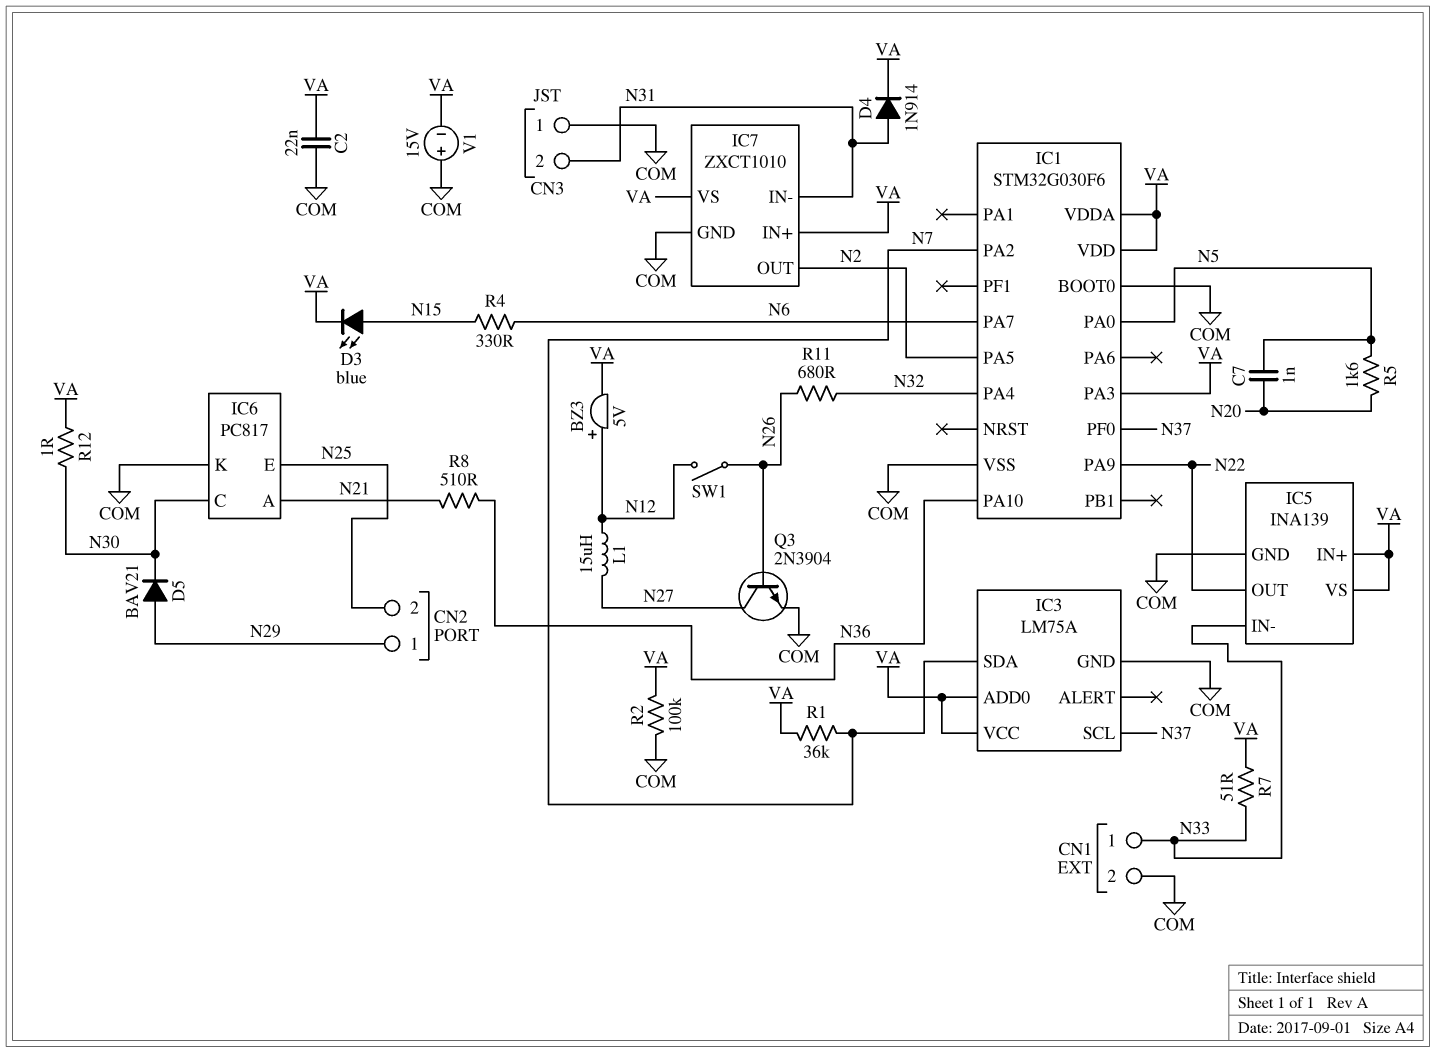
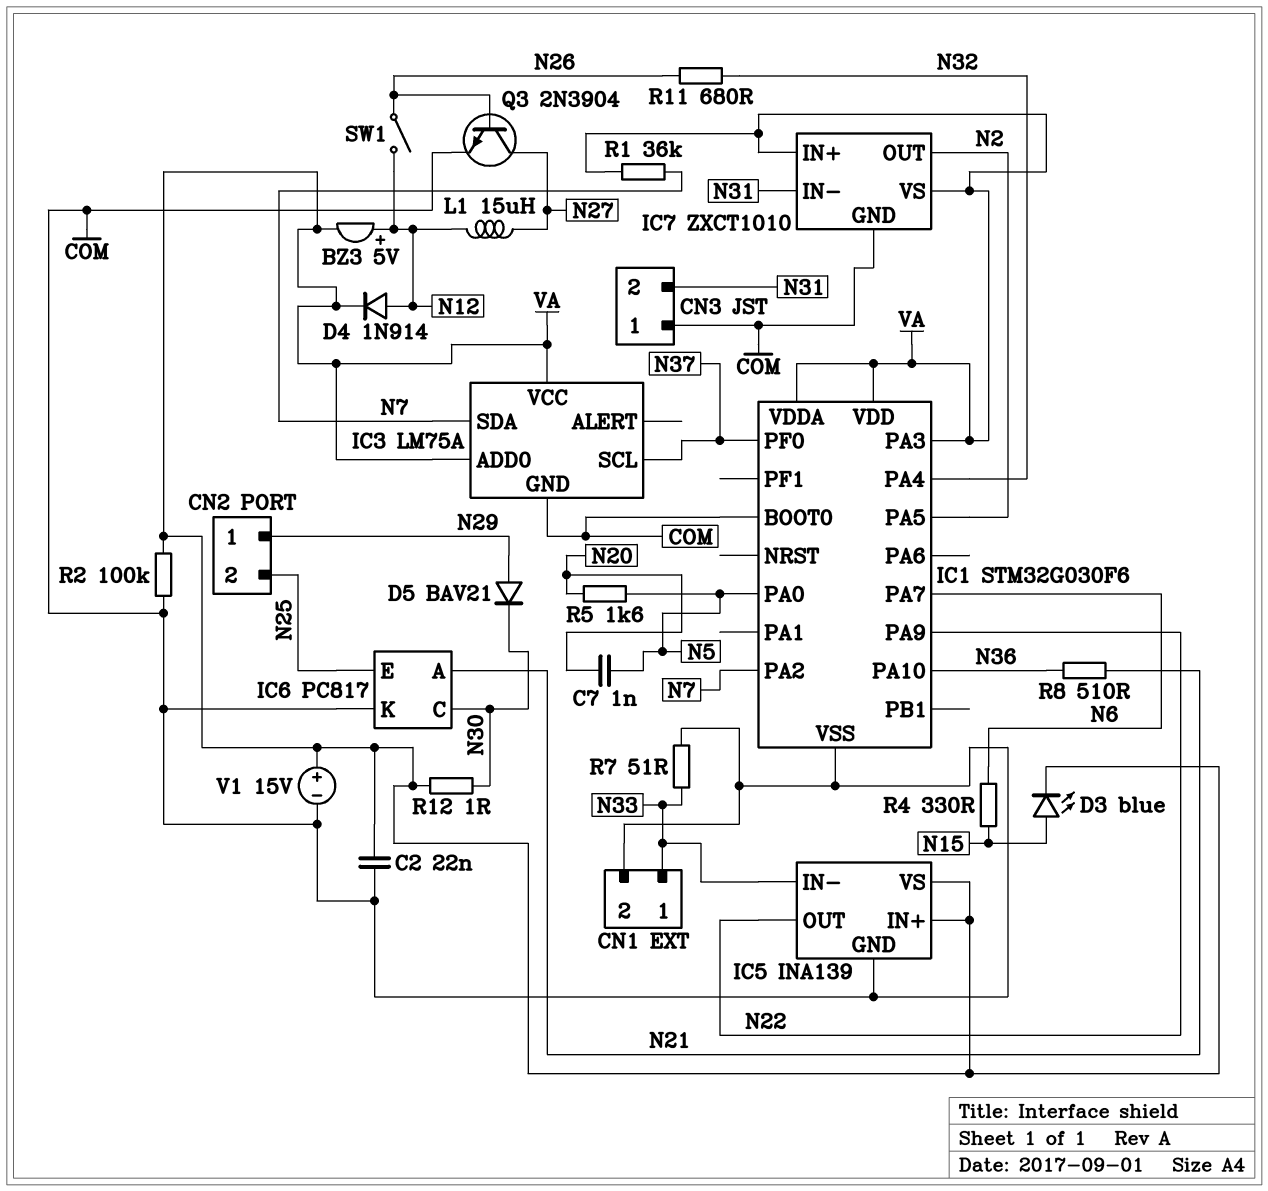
D4: diode 1N914 (A N31, K VA) -> diode 1N914 (A N12, K VA)
R7: 51 (N33, VA) -> 51 (COM, N33)
V1: 15V (plus COM, minus VA) -> 15V (plus VA, minus COM)

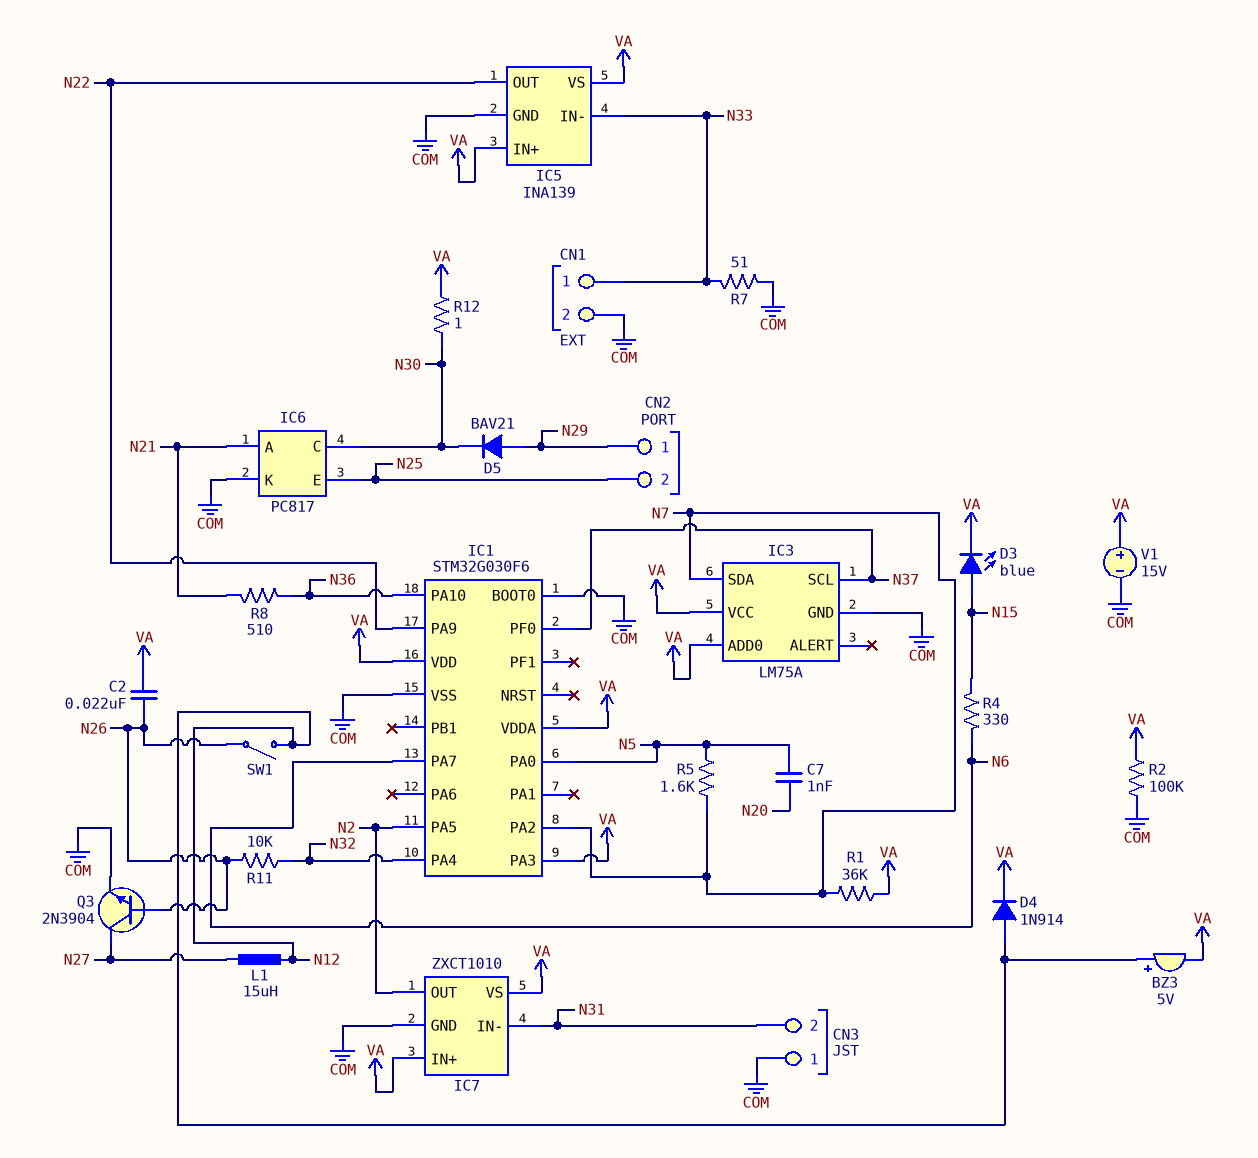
C2: 22nF (COM, VA) -> 22nF (N26, VA)
R5: 1.6k (N5, N20) -> 1.6k (N5, N7)
R11: 680 (N26, N32) -> 10k (N26, N32)

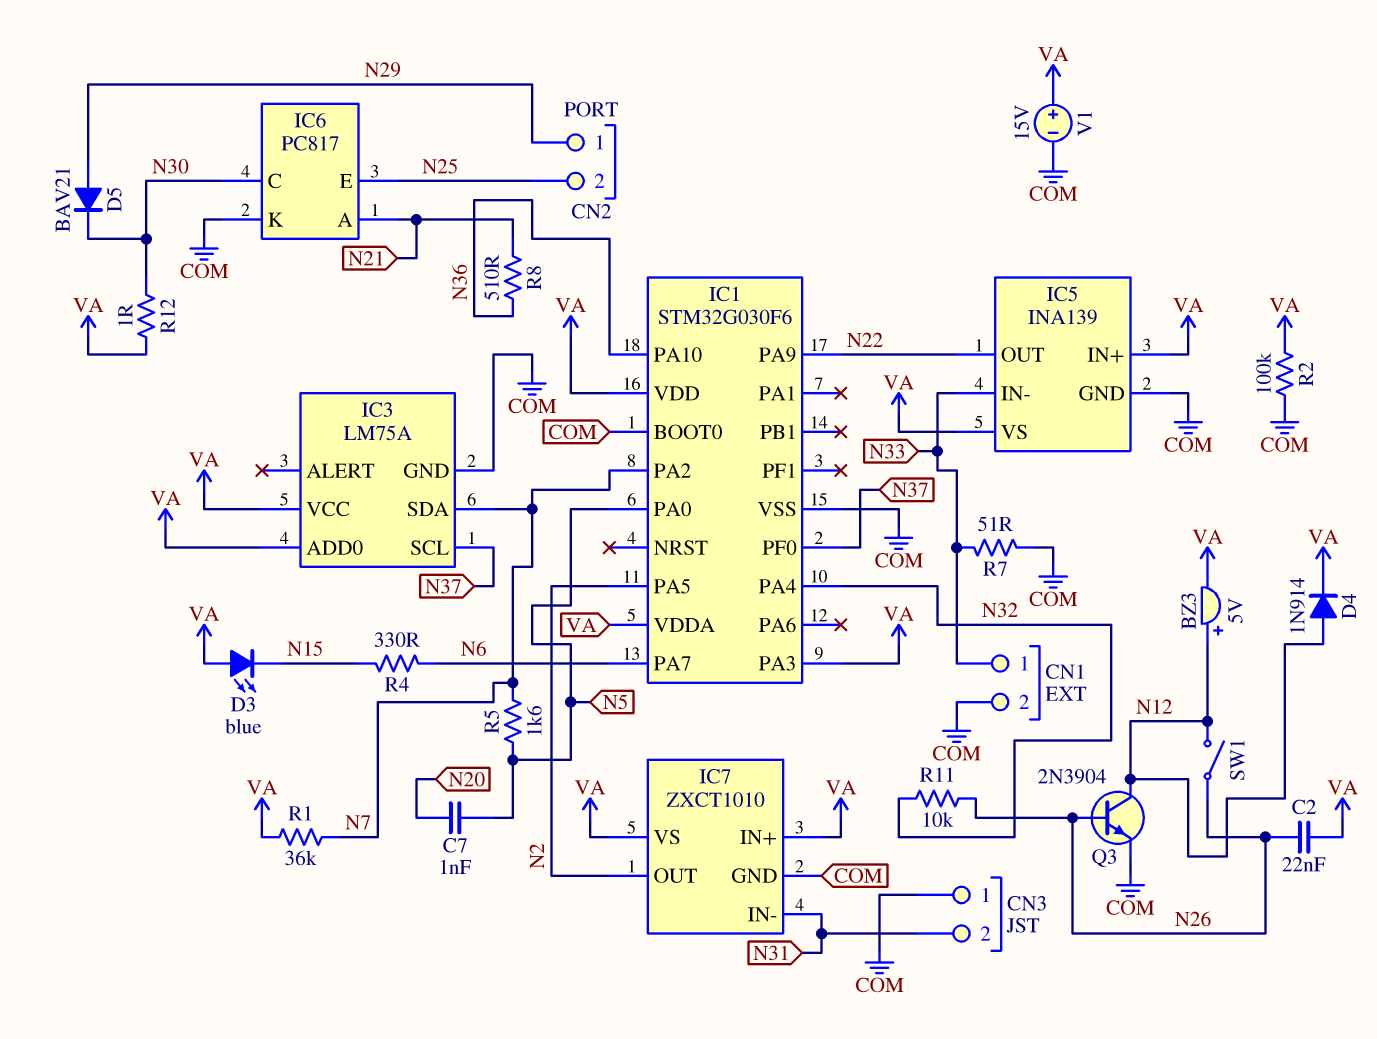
D3: LED blue (A N15, K VA) -> LED blue (A VA, K N15)
L1: 15uH (N12, N27) -> none
Q3: NPN 2N3904 (B N26, C N27, E COM) -> NPN 2N3904 (B N26, C N12, E COM)

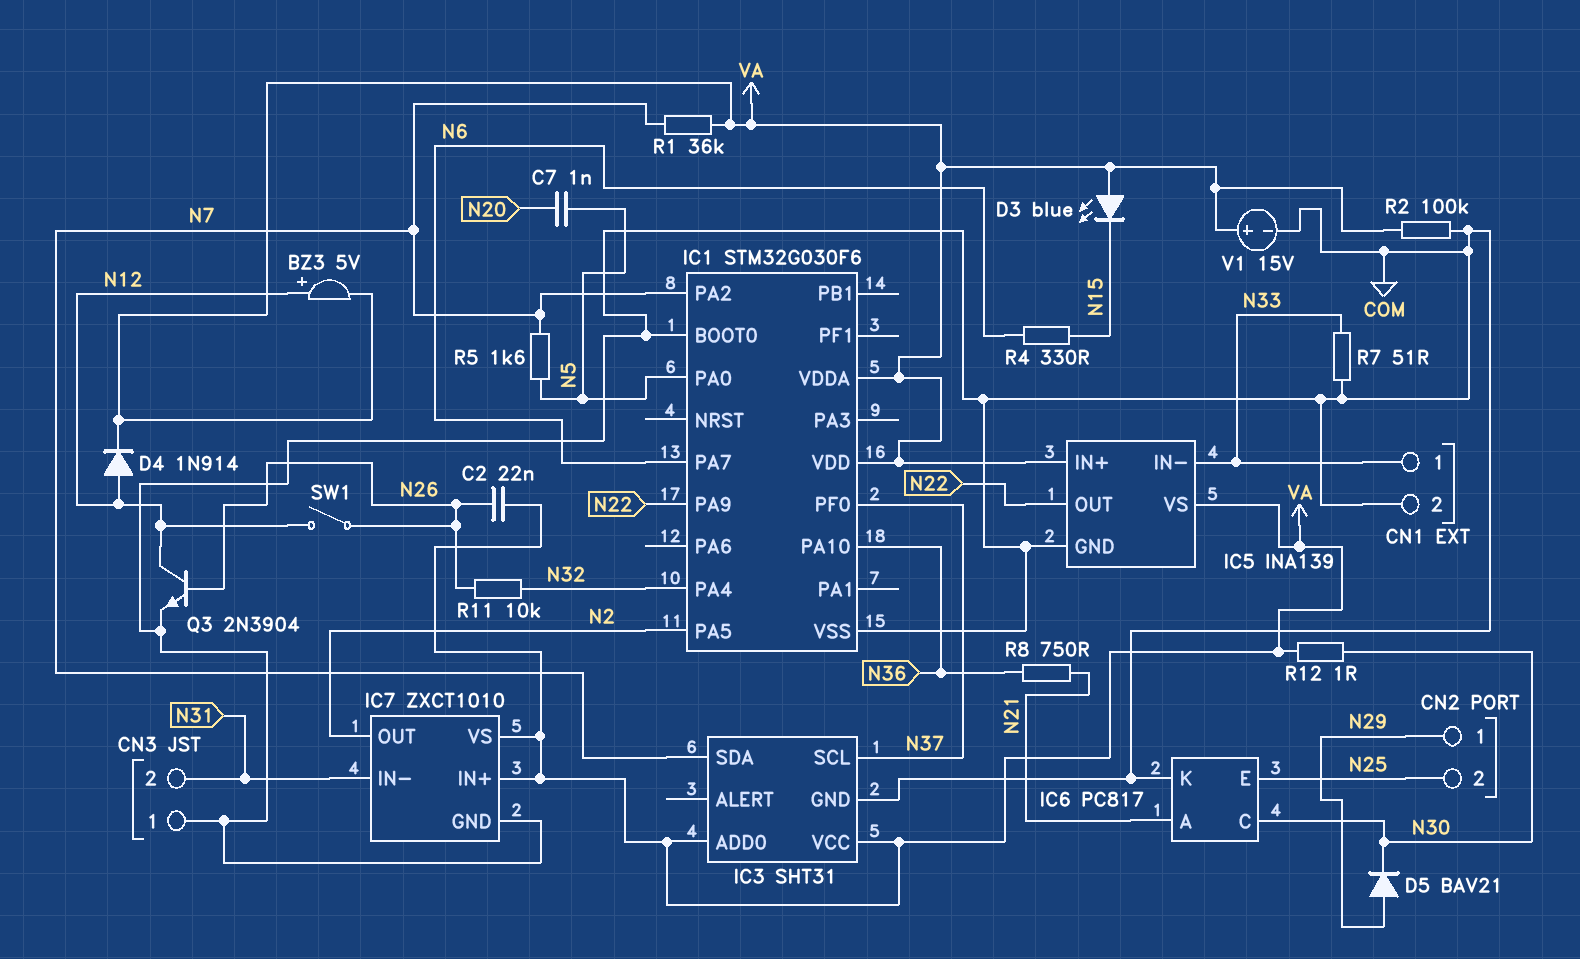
IC1 pin PA3: VA -> none
IC3: LM75A -> SHT31
R8: 510 (N21, N36) -> 750 (N21, N36)

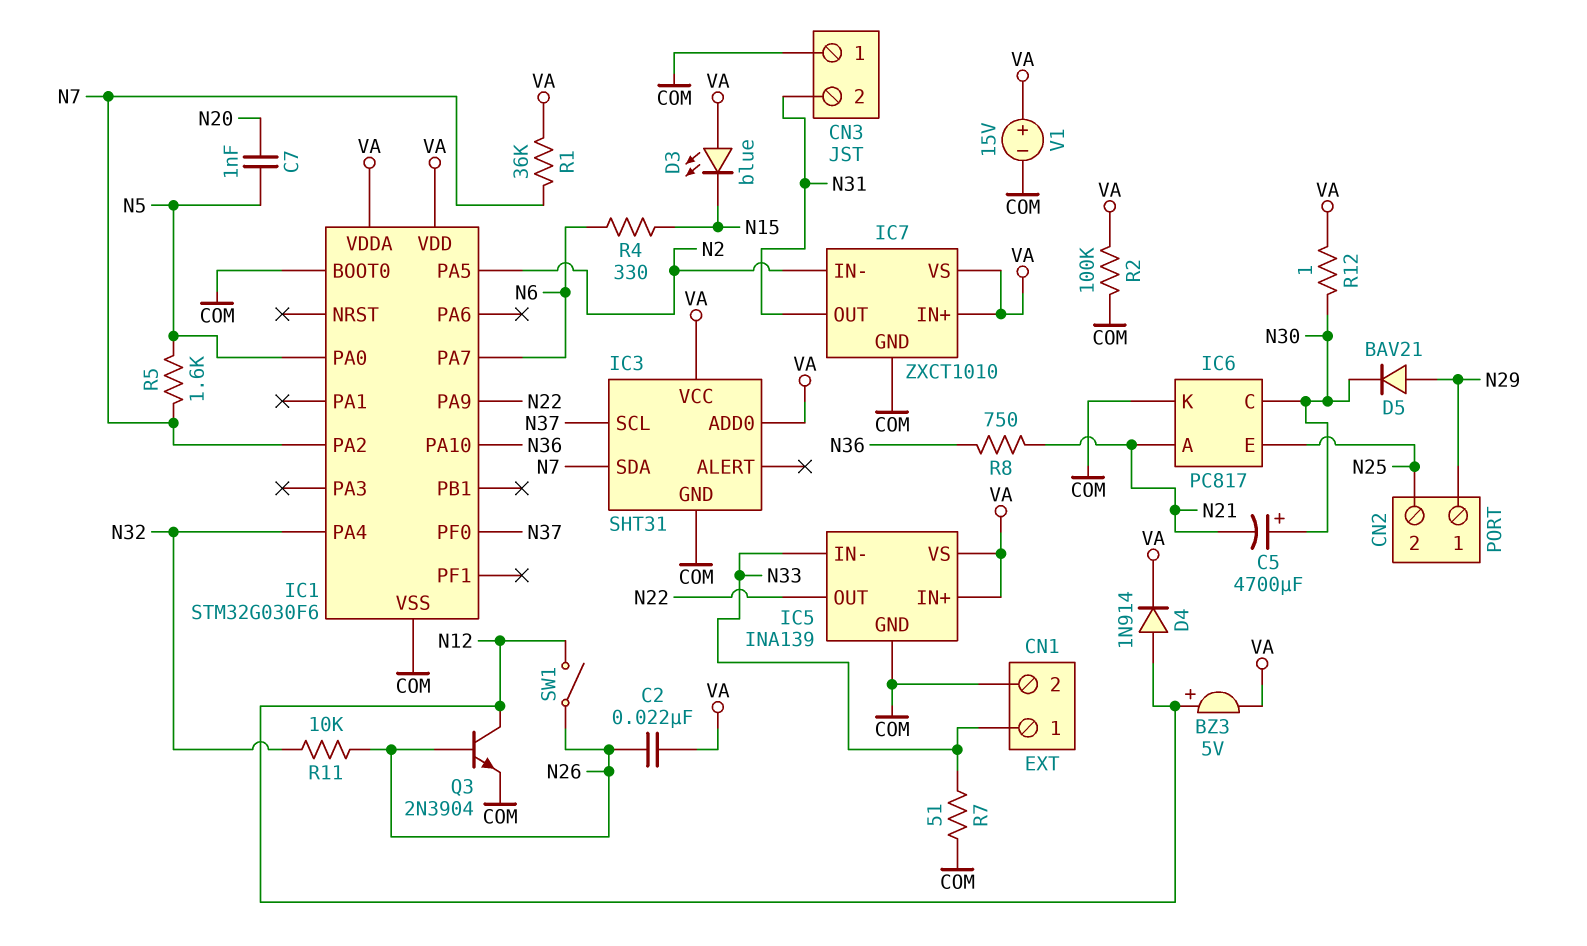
C5: none -> 4700uF (plus N30, minus N21)
IC7 pin IN-: N31 -> N2
IC7 pin OUT: N2 -> N31

